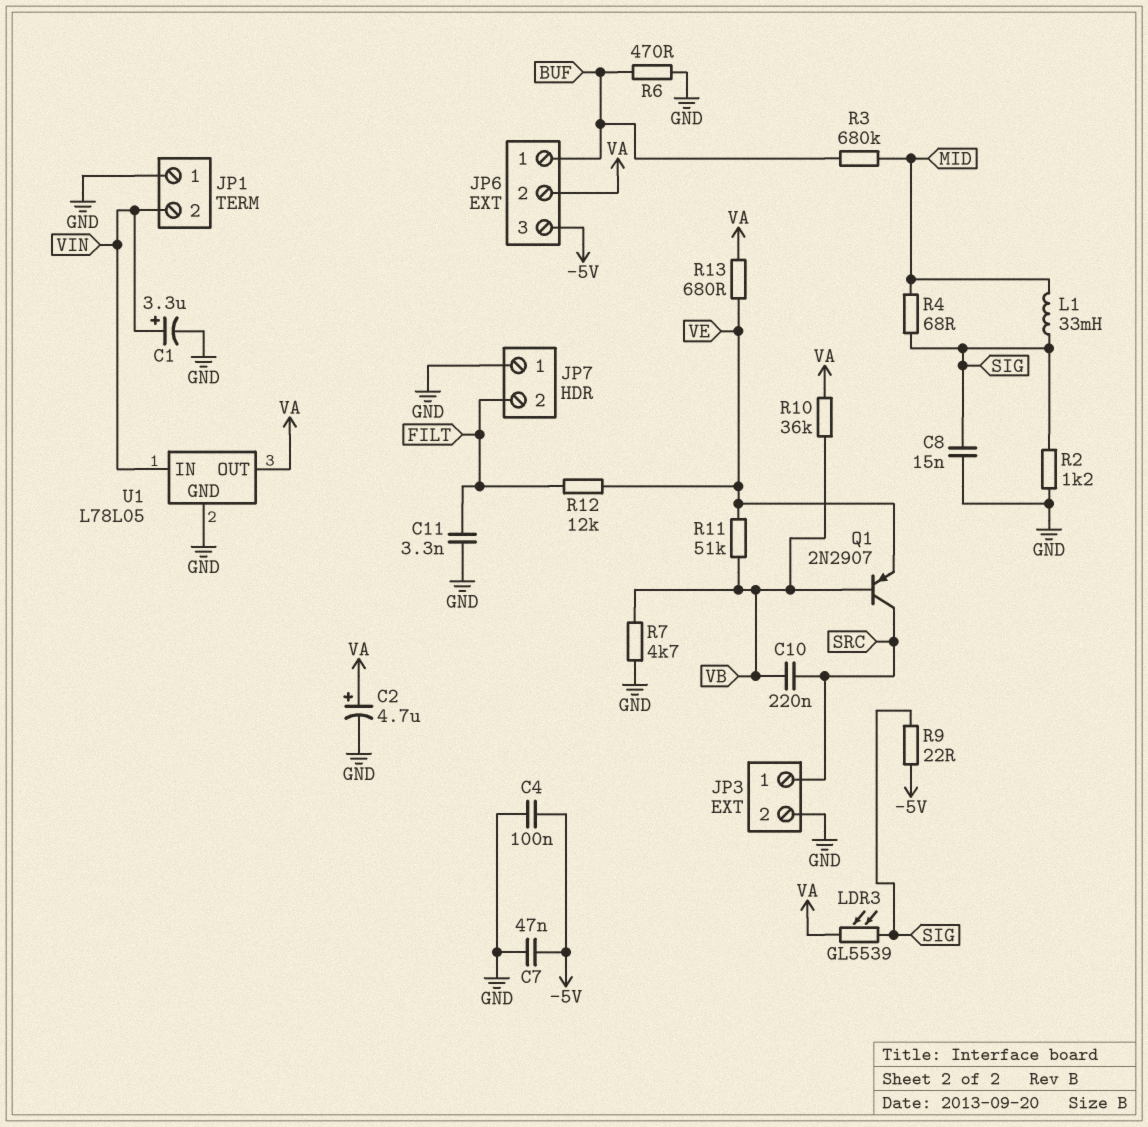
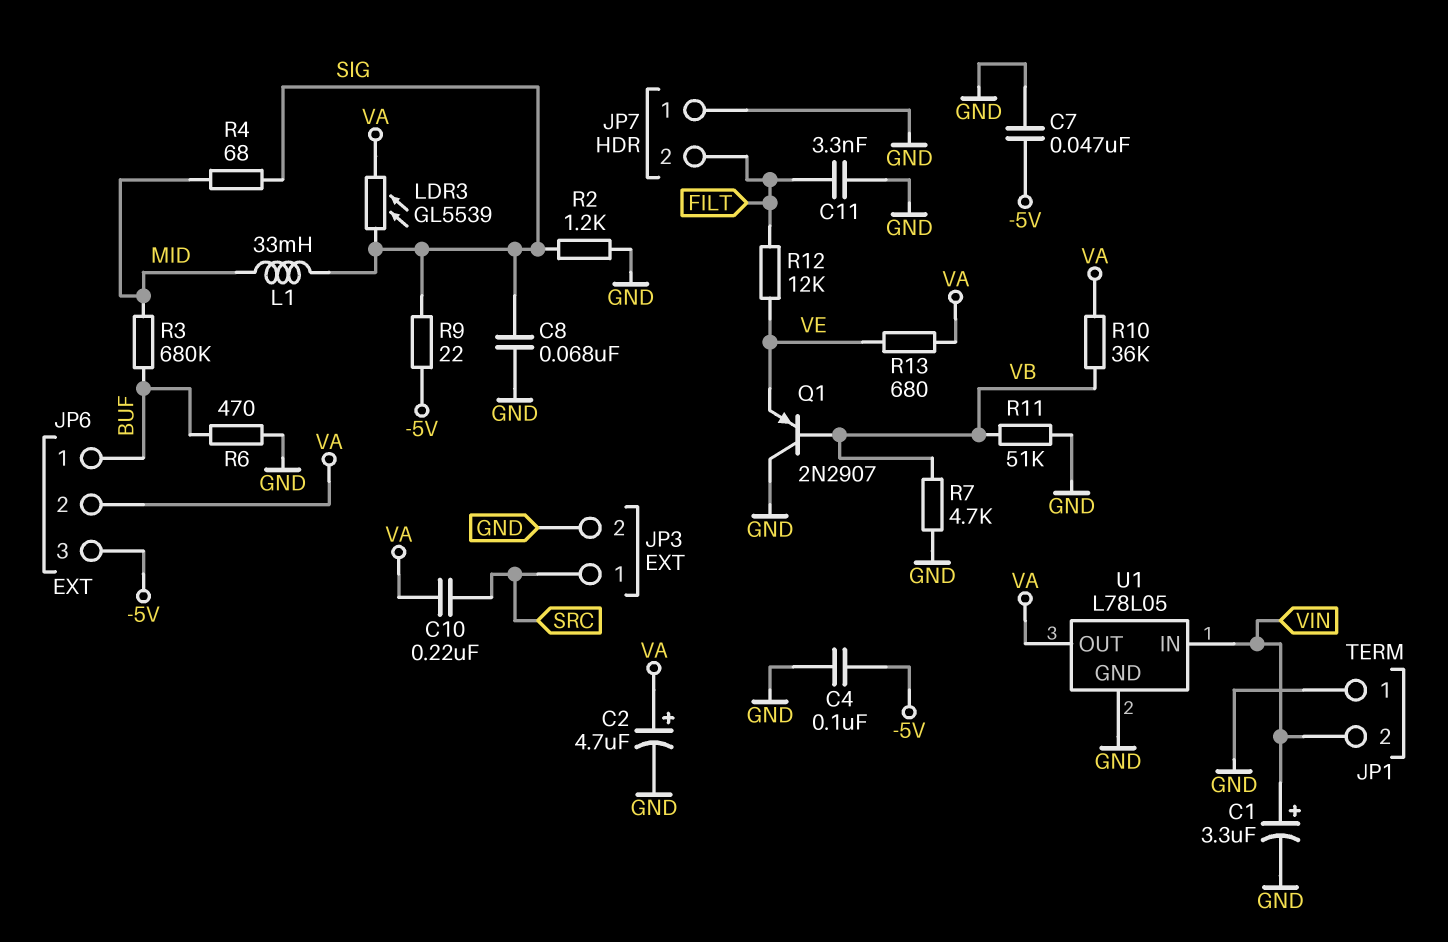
C8: 15nF (GND, SIG) -> 68nF (GND, SIG)
C10: 220nF (SRC, VB) -> 220nF (SRC, VA)
Q1: PNP 2N2907 (B VB, C SRC, E VE) -> PNP 2N2907 (B VB, C GND, E VE)
R11: 51k (VB, VE) -> 51k (GND, VB)

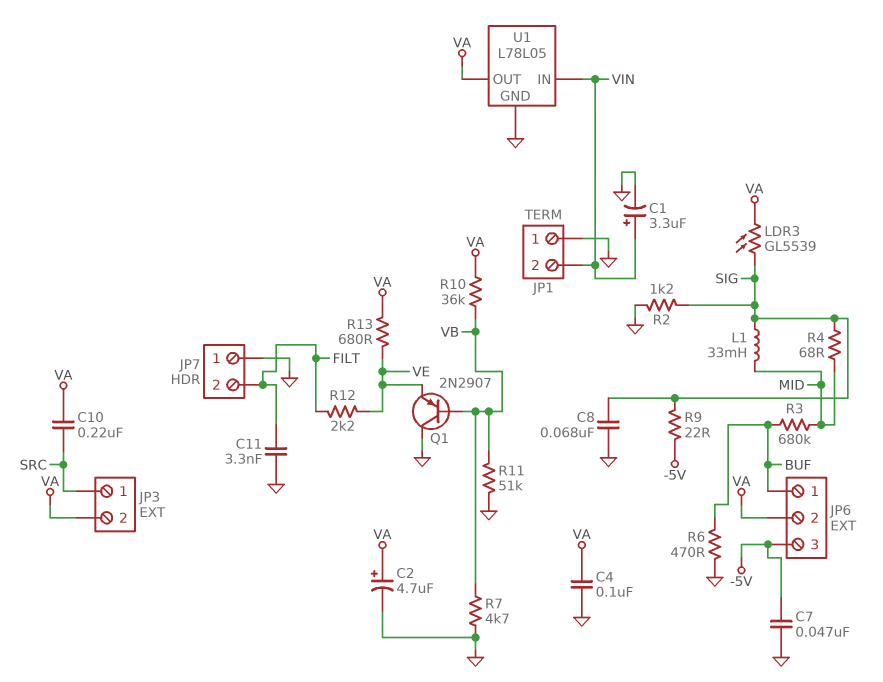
C4: 100nF (-5V, GND) -> 100nF (GND, VA)
JP3 pin 2: GND -> VA
R12: 12k (FILT, VE) -> 2.2k (FILT, VE)

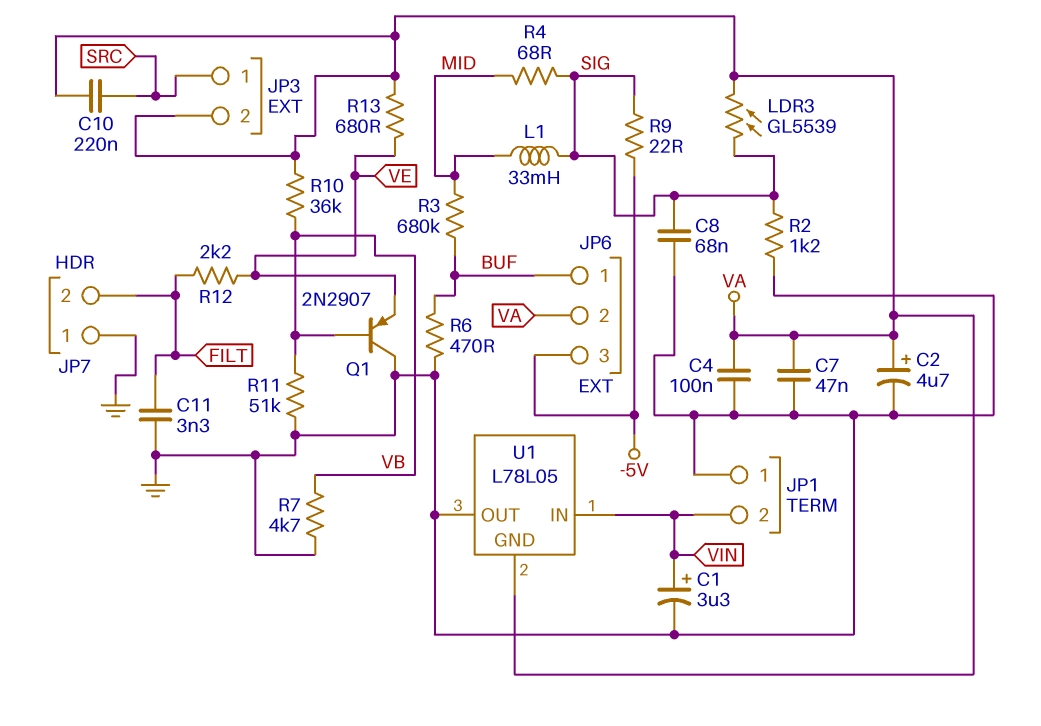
C7: 47nF (-5V, GND) -> 47nF (GND, VA)
U1 pin GND: GND -> VA
U1 pin OUT: VA -> GND

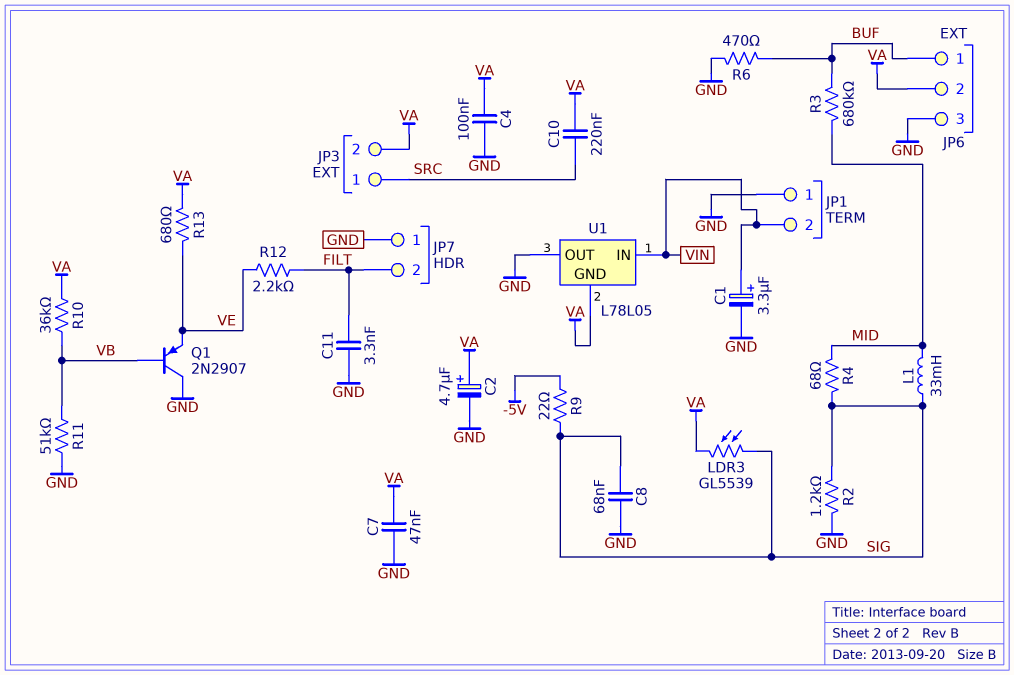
JP6 pin 3: -5V -> GND
R7: 4.7k (GND, VB) -> none

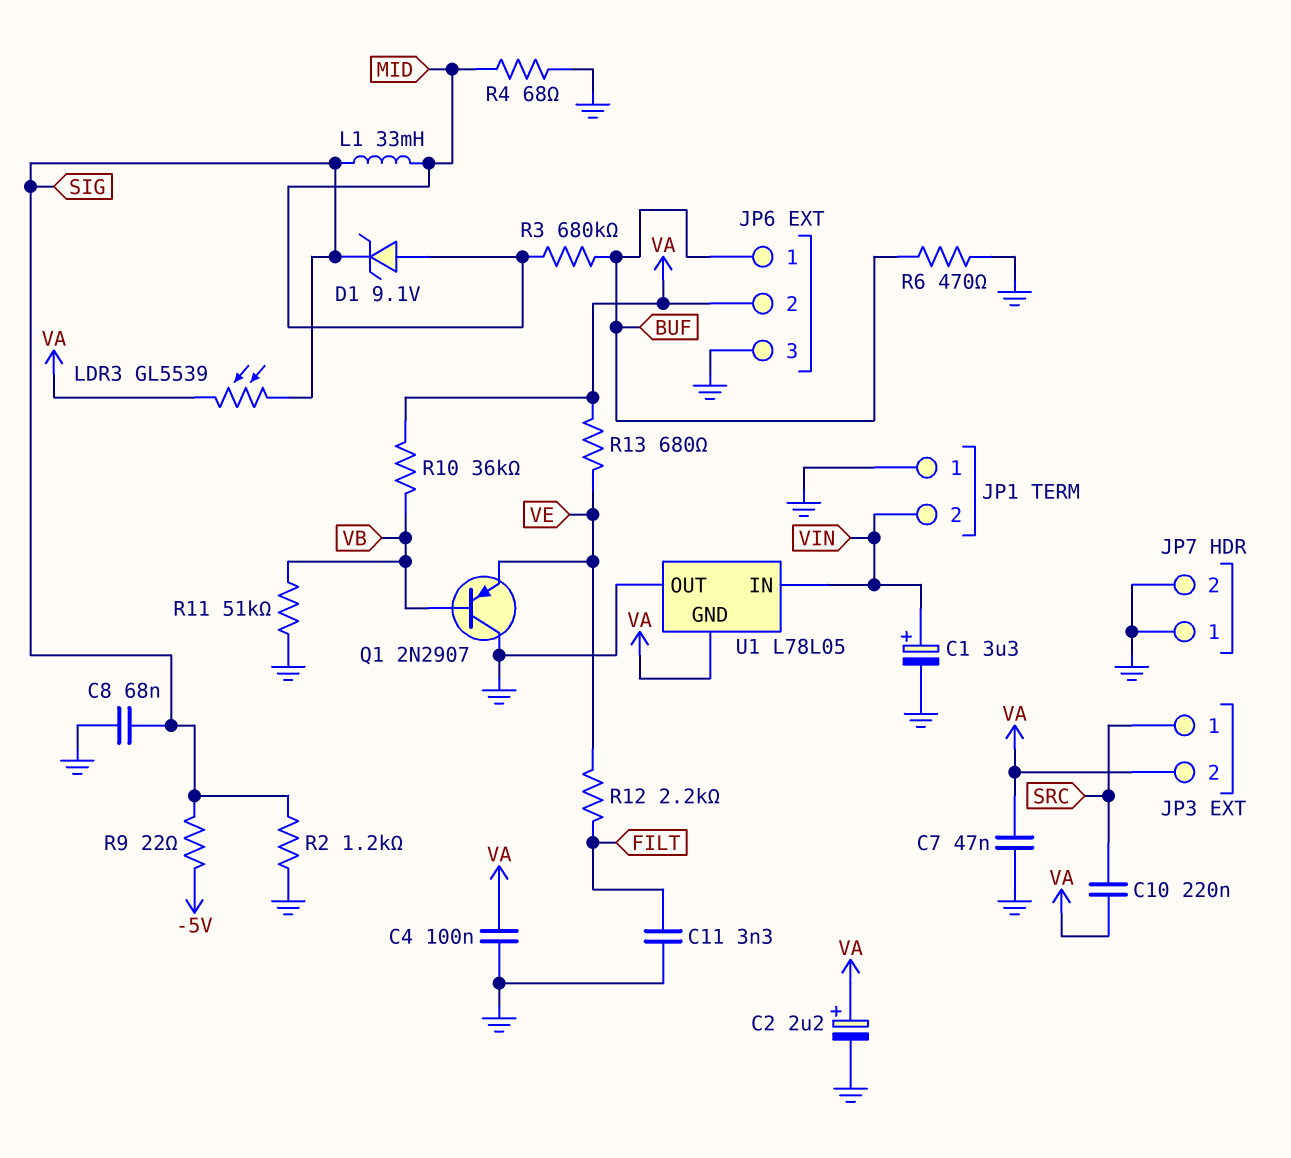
C2: 4.7uF (plus VA, minus GND) -> 2.2uF (plus VA, minus GND)
D1: none -> zener 9.1V (A MID, K SIG)
JP7 pin 2: FILT -> GND
R4: 68 (MID, SIG) -> 68 (GND, MID)

